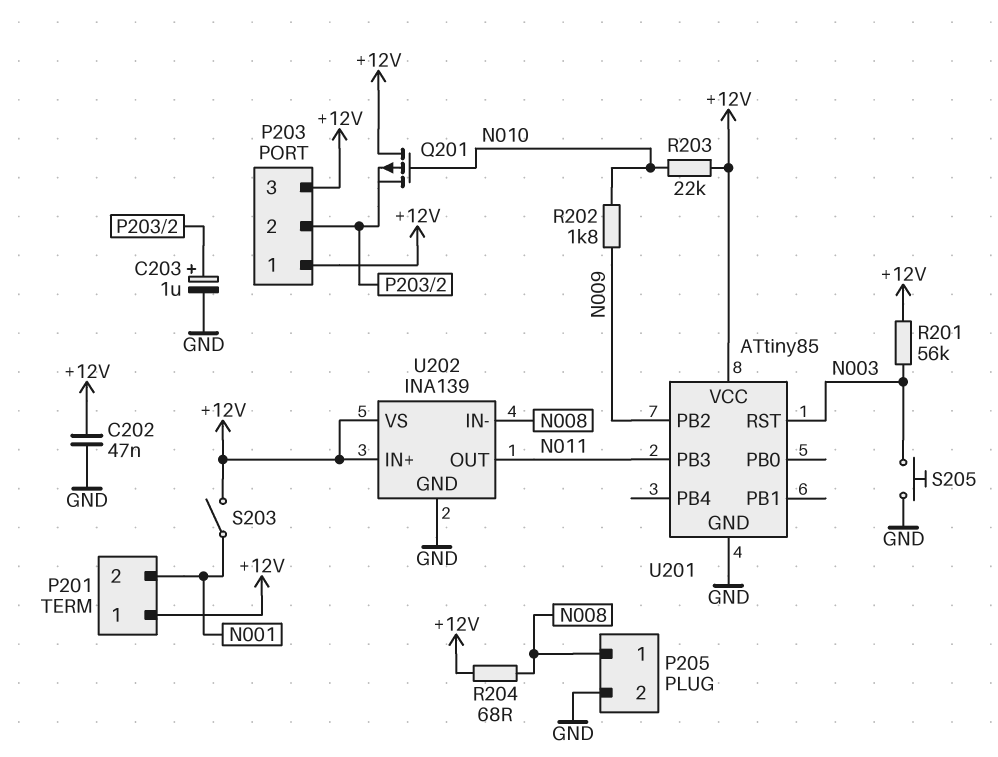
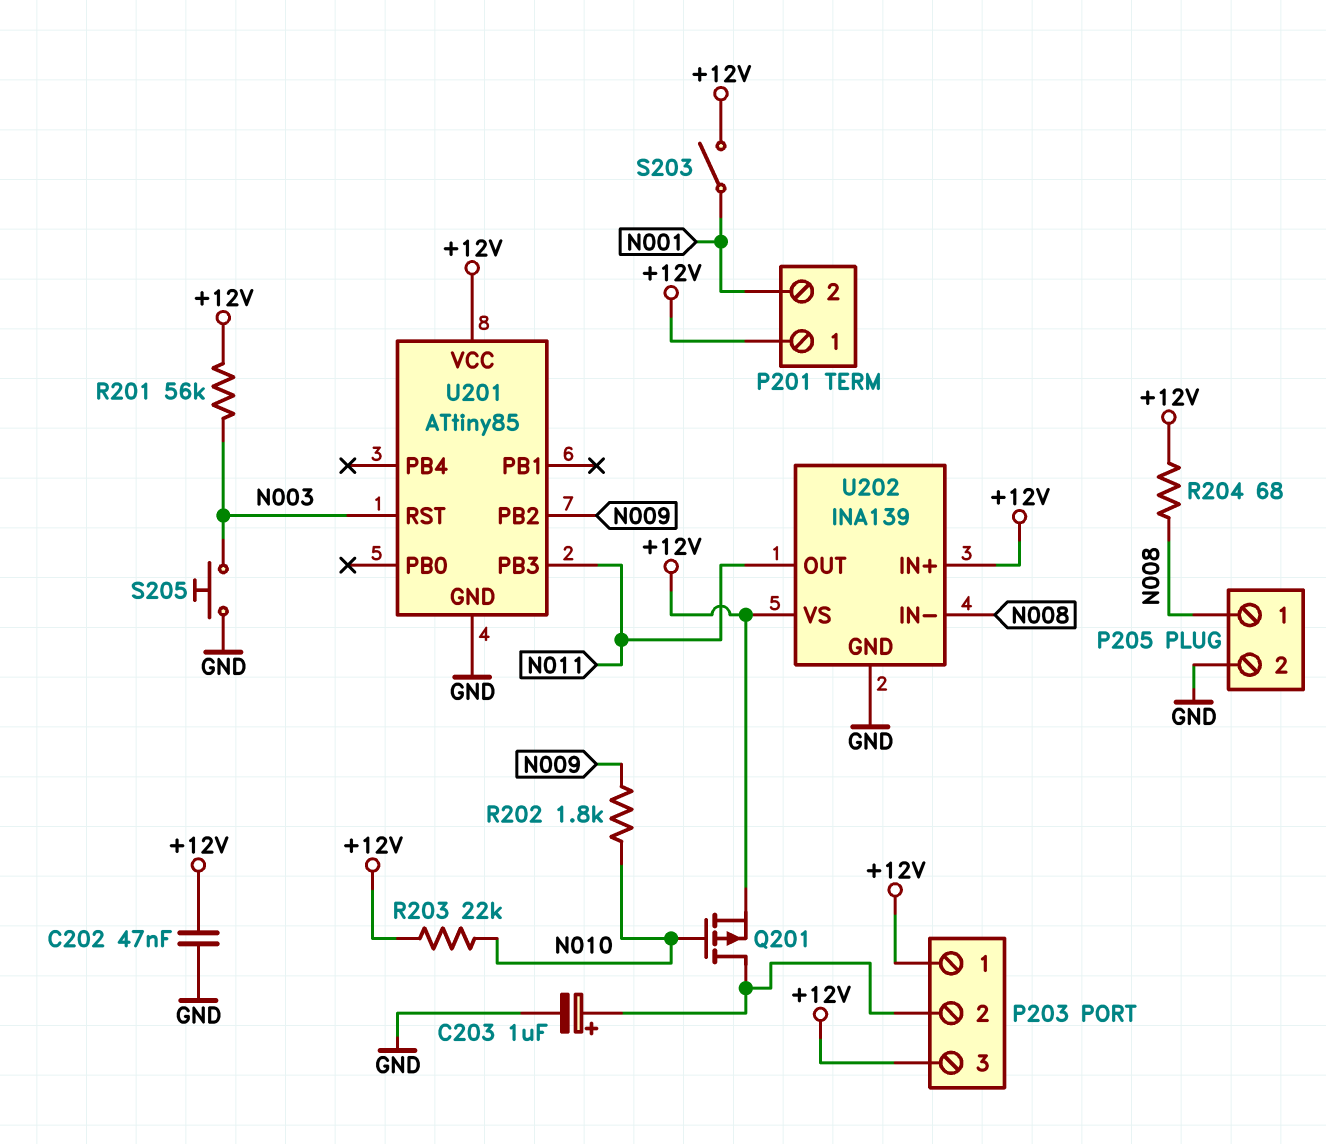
Q201: PMOS (G N010, D +12V, S P203/2) -> PMOS (G N010, D P203/2, S +12V)

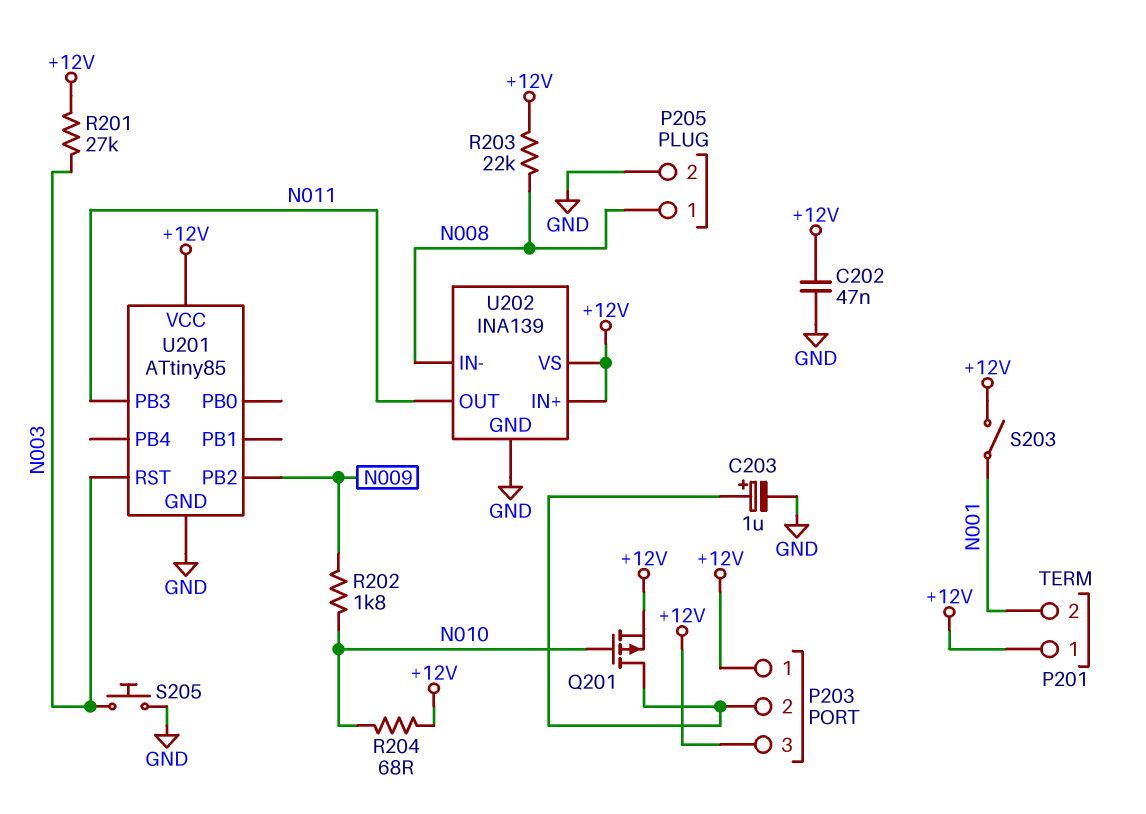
R201: 56k (+12V, N003) -> 27k (+12V, N003)
R203: 22k (+12V, N010) -> 22k (+12V, N008)
R204: 68 (+12V, N008) -> 68 (+12V, N010)

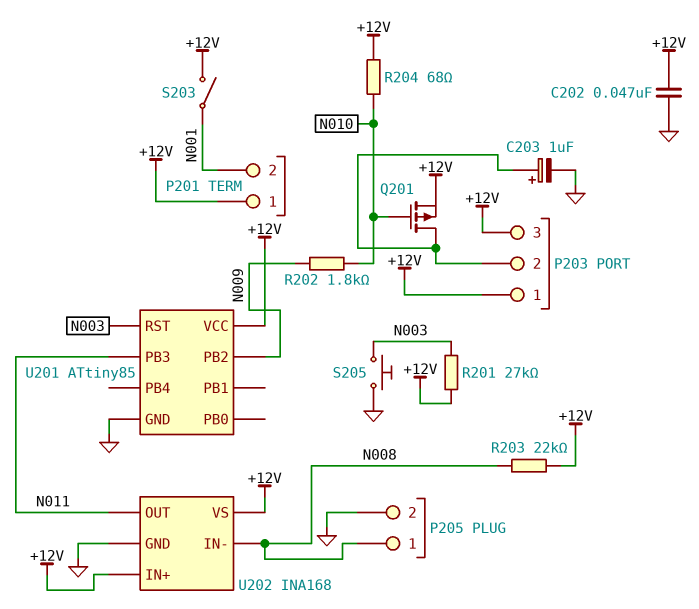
U202: INA139 -> INA168

